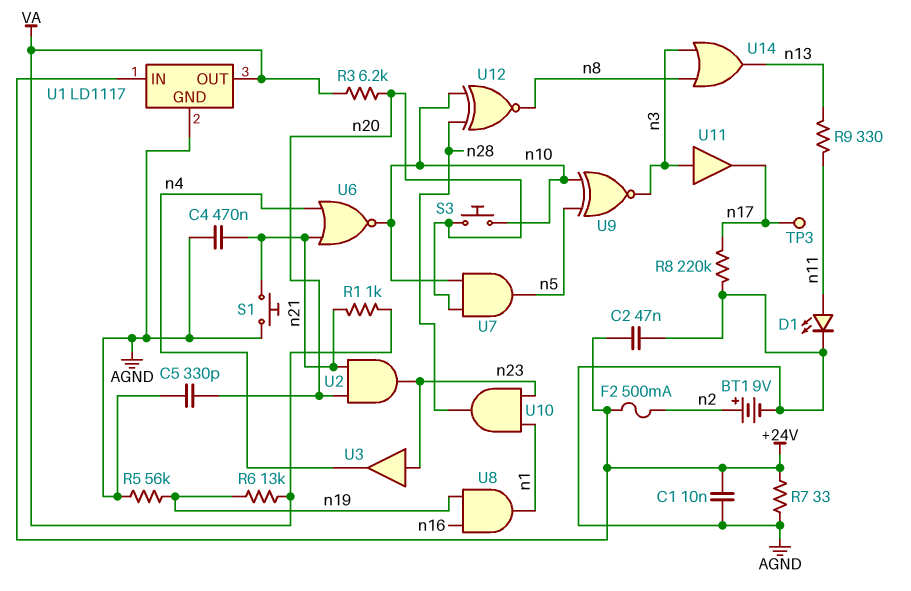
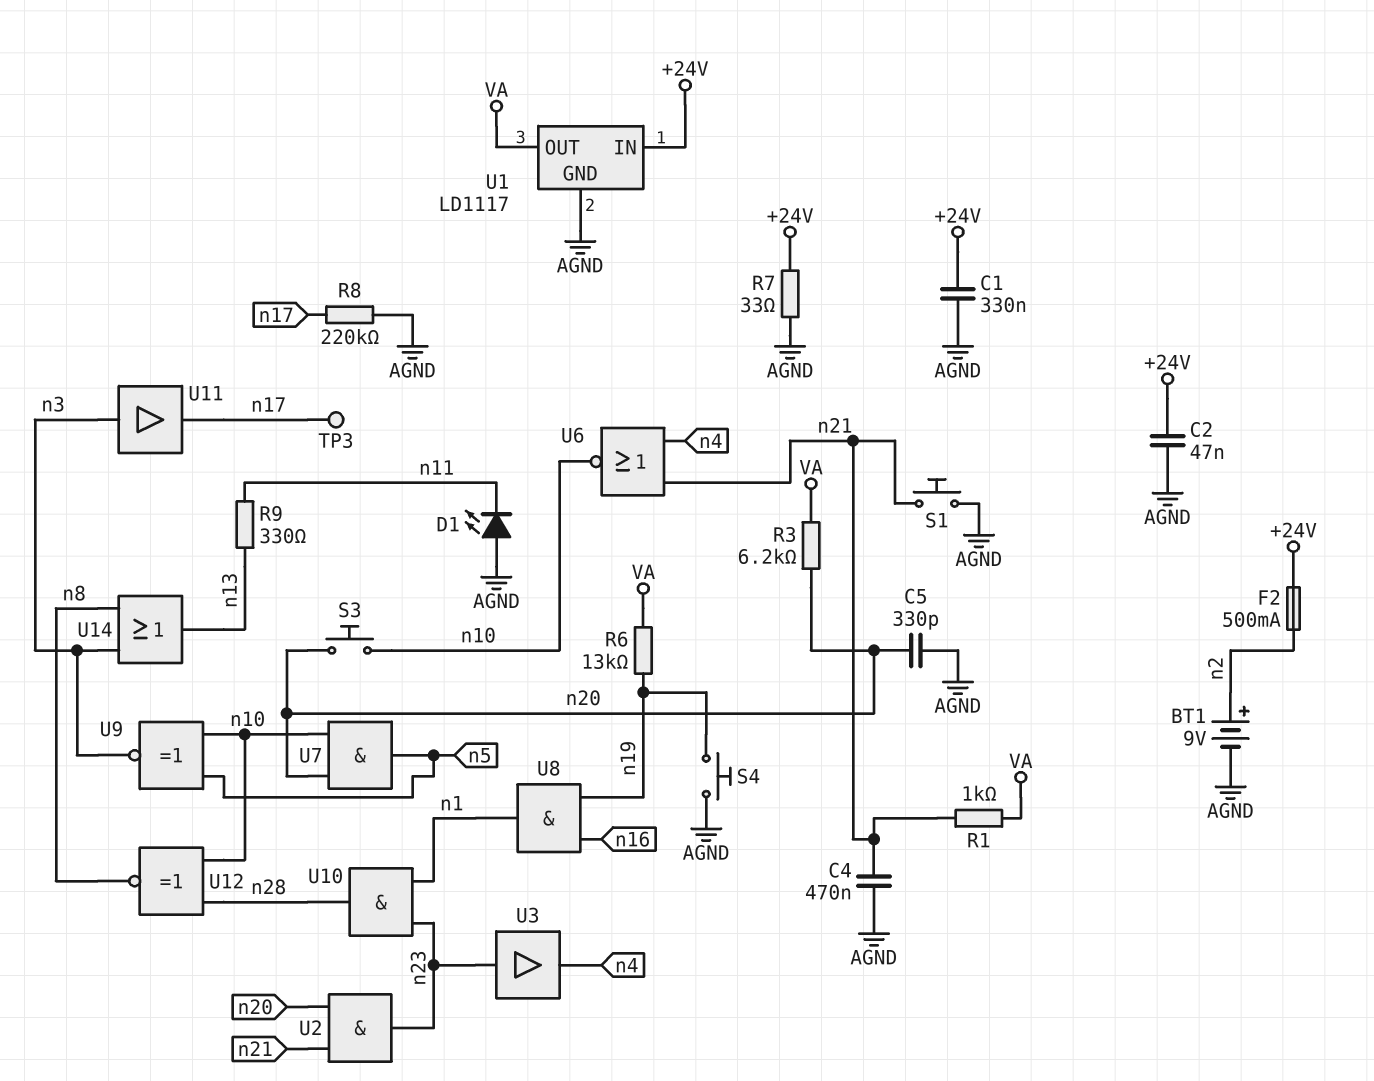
C1: 10nF (+24V, AGND) -> 330nF (+24V, AGND)
D1: LED (A n11, K AGND) -> LED (A AGND, K n11)
R5: 56k (AGND, n19) -> none
S4: none -> button (AGND, n19)

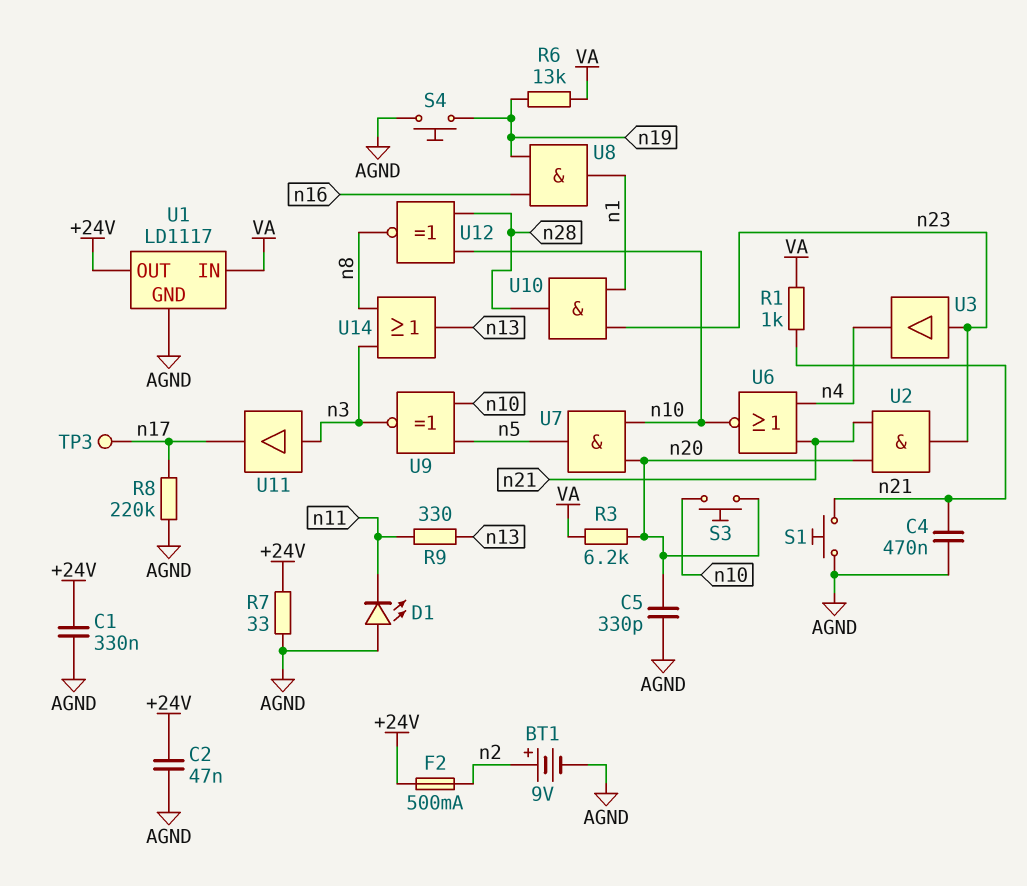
U1 pin IN: +24V -> VA
U1 pin OUT: VA -> +24V

